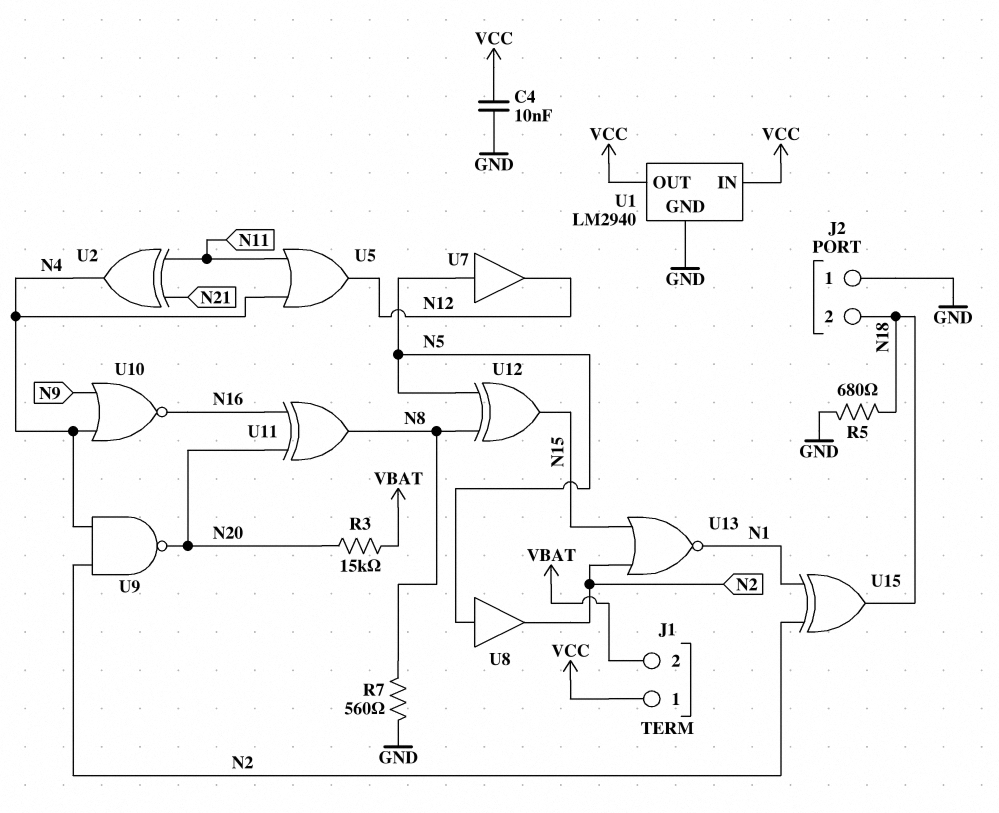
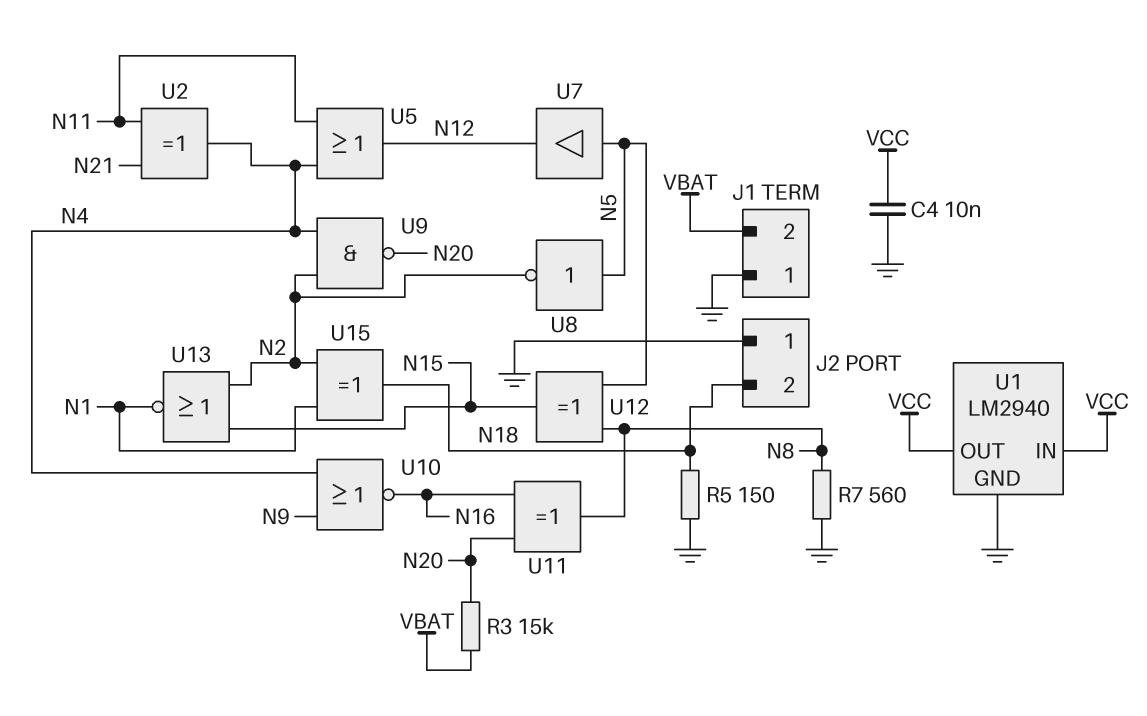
J1 pin 1: VCC -> GND
R5: 680 (GND, N18) -> 150 (GND, N18)
U8: buffer (in N5, out N2) -> NOT (in N5, out N2)

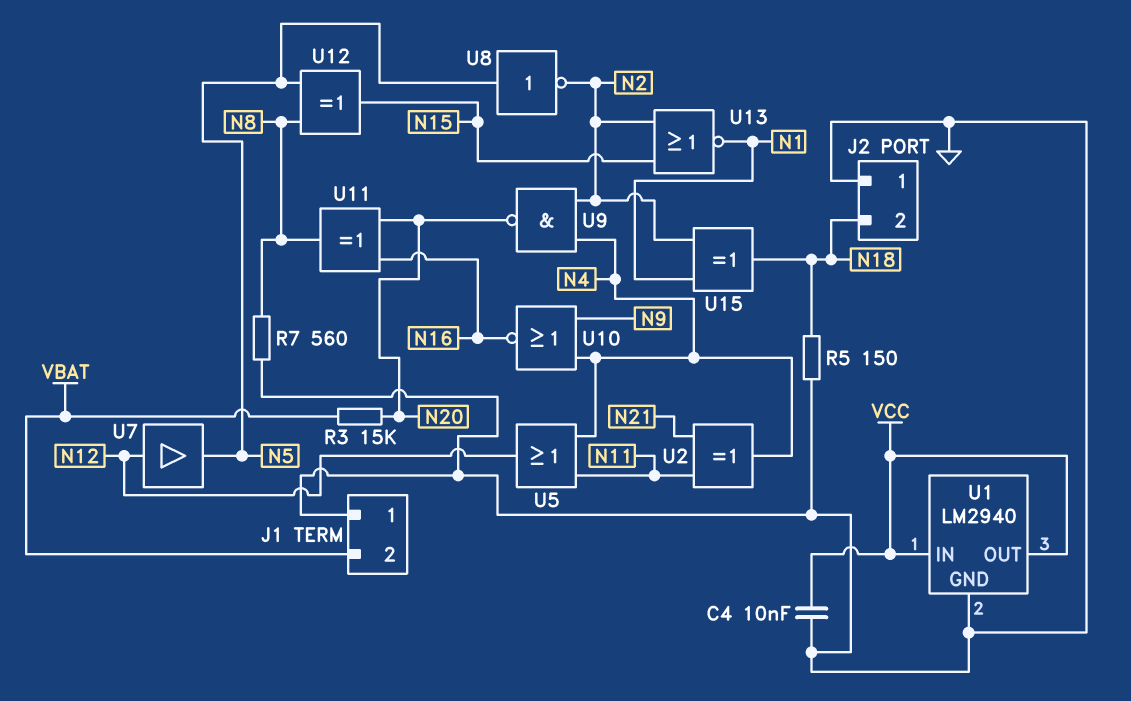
U7: buffer (in N5, out N12) -> buffer (in N12, out N5)

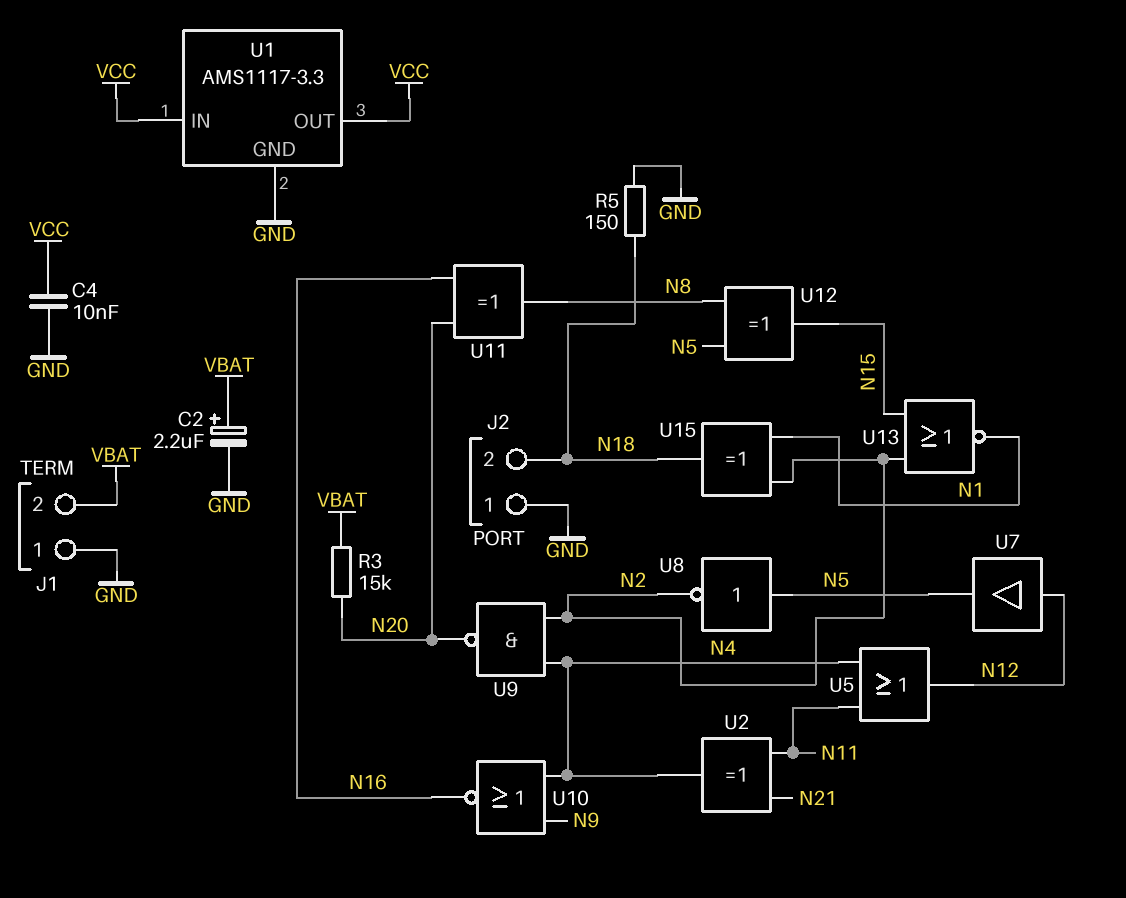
C2: none -> 2.2uF (plus VBAT, minus GND)
R7: 560 (GND, N8) -> none
U1: LM2940 -> AMS1117-3.3

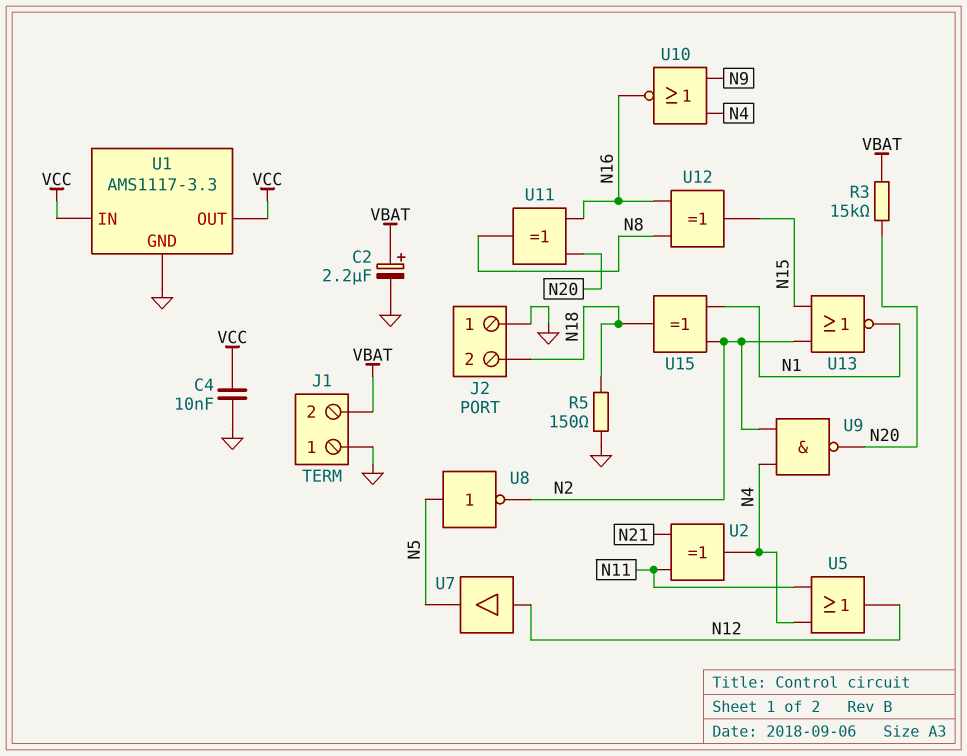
U12: XOR (in N5, in N8, out N15) -> XOR (in N8, in N16, out N15)

